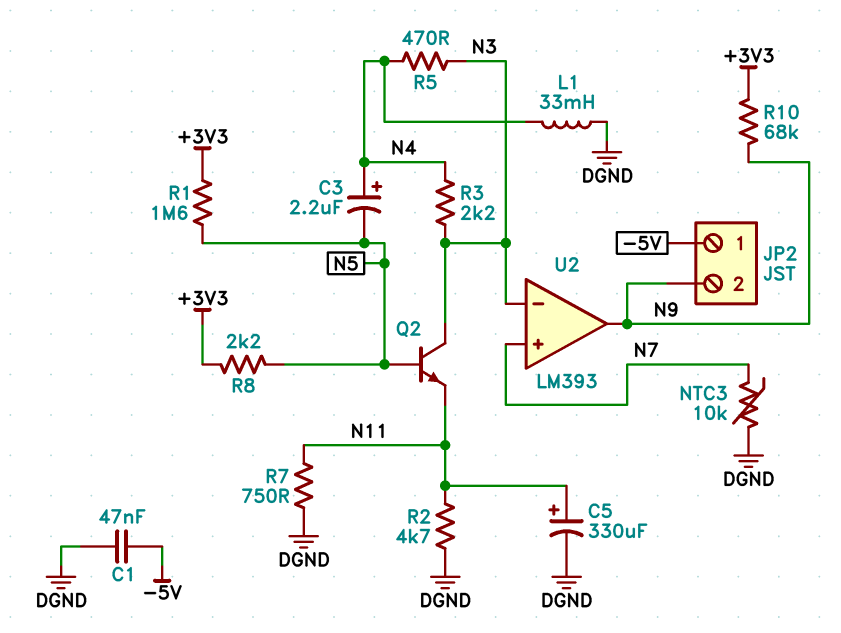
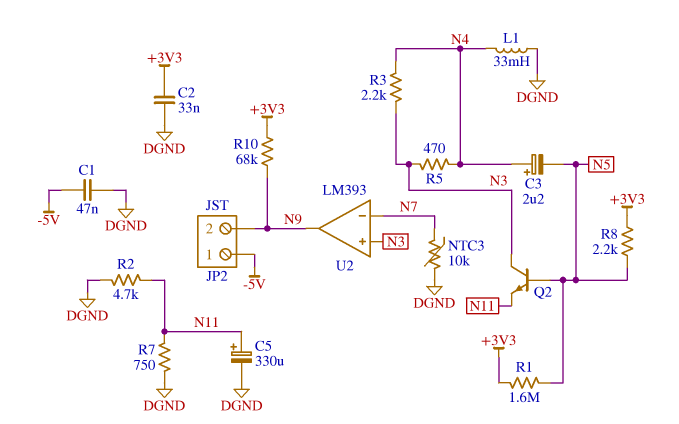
C2: none -> 33nF (+3V3, DGND)
U2 pin in+: N7 -> N3
U2 pin in-: N3 -> N7

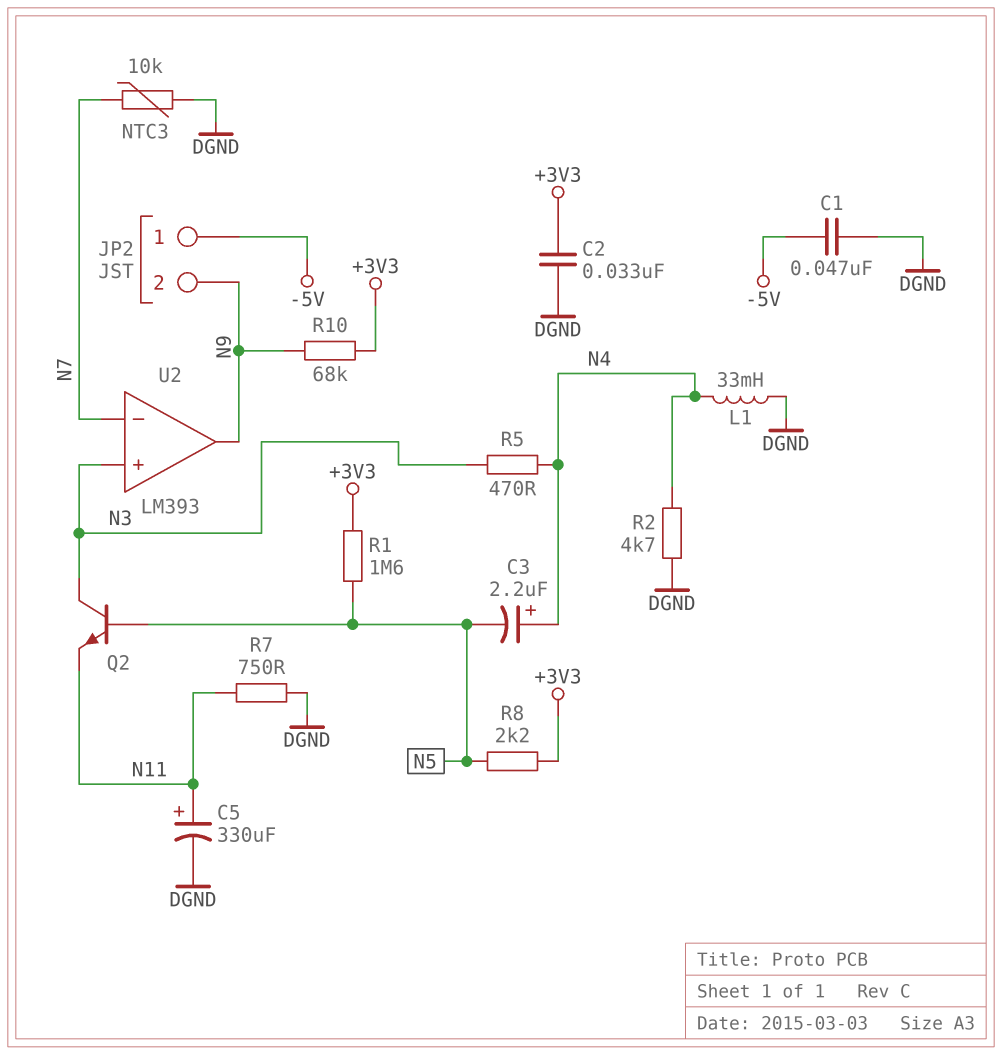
R2: 4.7k (DGND, N11) -> 4.7k (DGND, N4)
R3: 2.2k (N3, N4) -> none

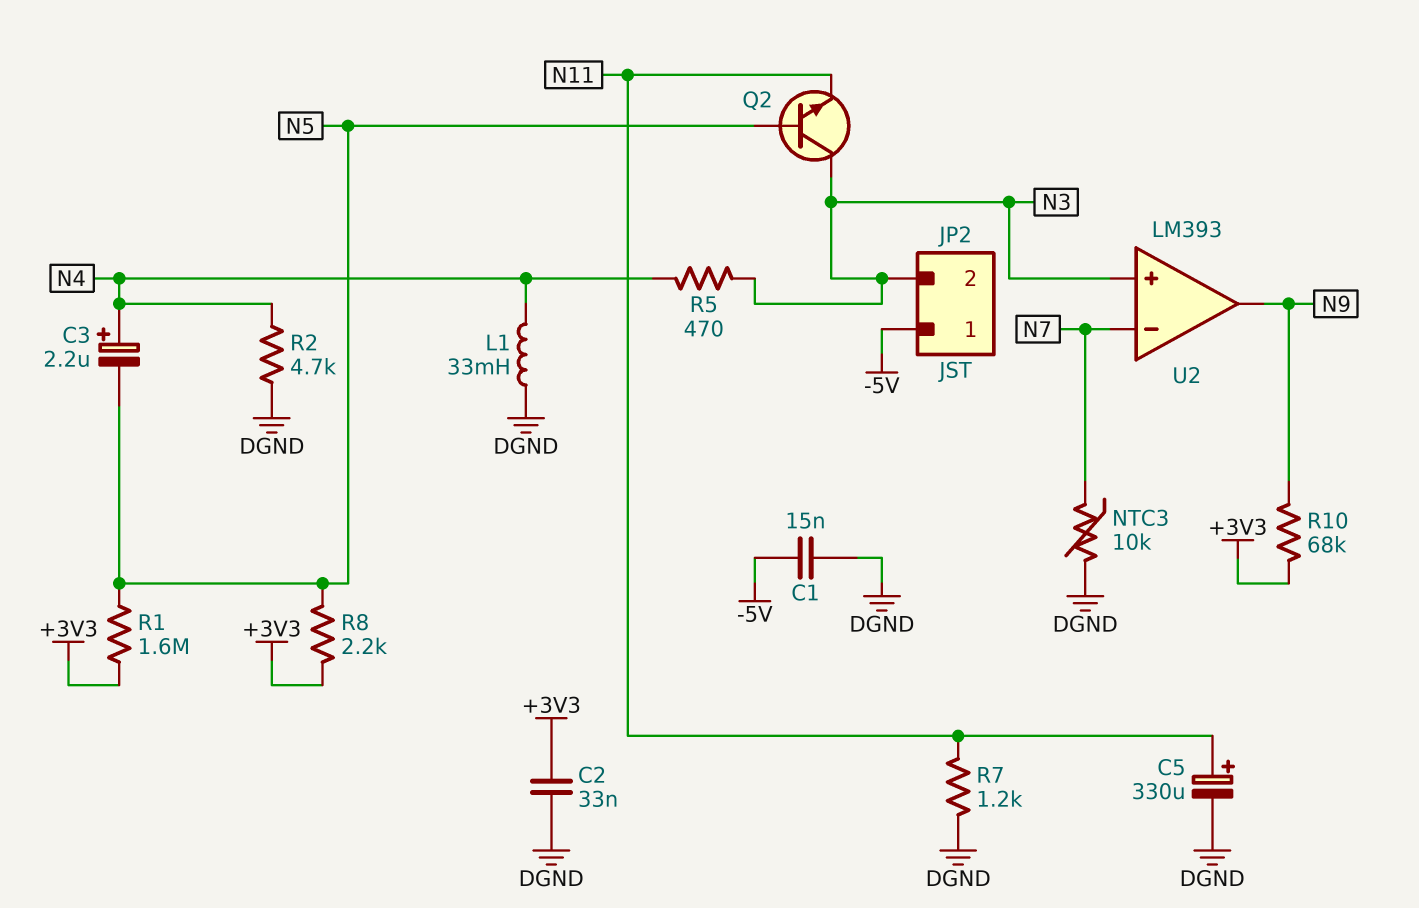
C1: 47nF (-5V, DGND) -> 15nF (-5V, DGND)
JP2 pin 2: N9 -> N3
R7: 750 (DGND, N11) -> 1.2k (DGND, N11)

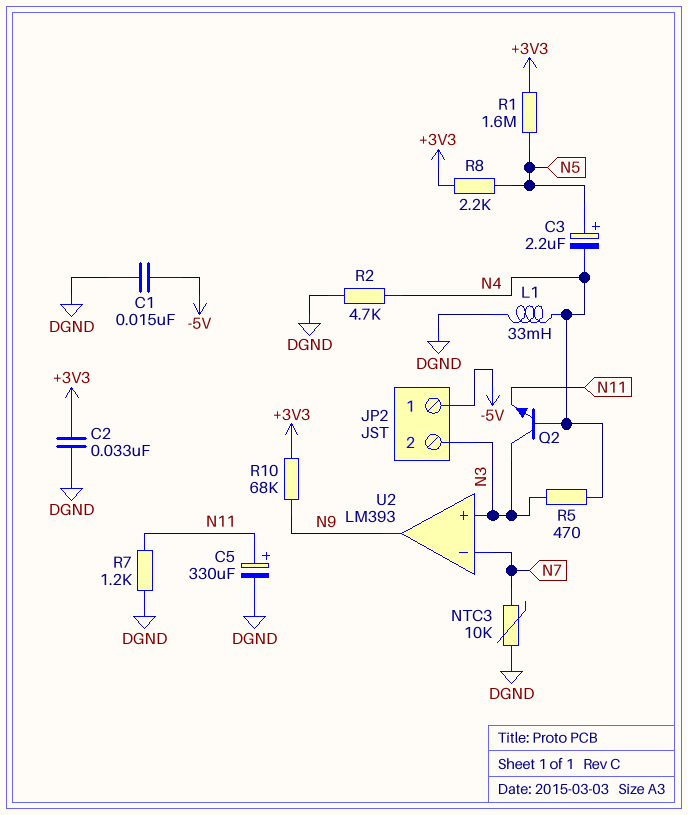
C3: 2.2uF (plus N4, minus N5) -> 2.2uF (plus N5, minus N4)
Q2: NPN (B N5, C N3, E N11) -> NPN (B N4, C N3, E N11)

